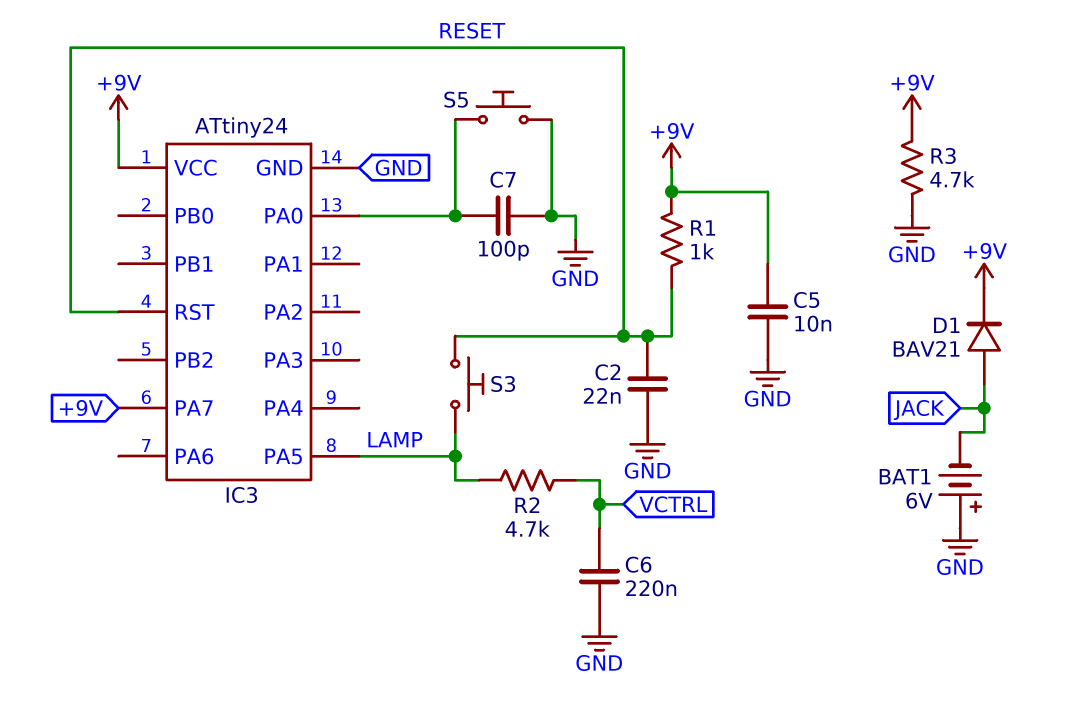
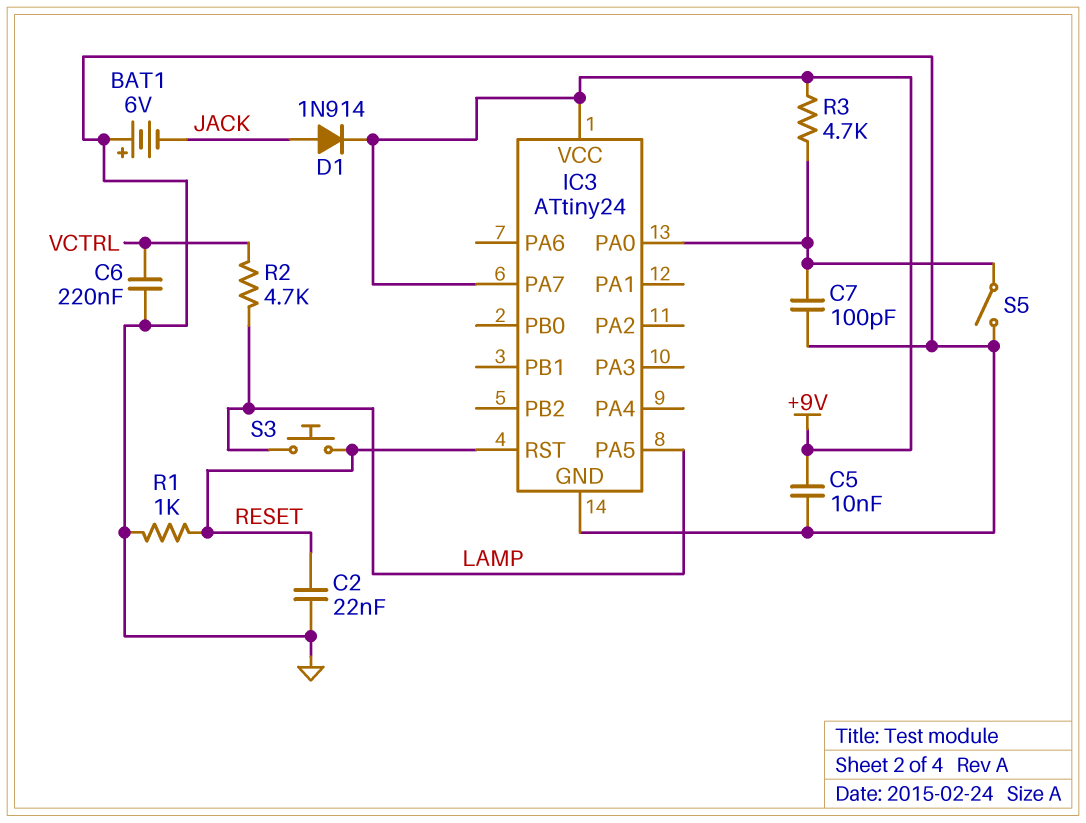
D1: diode BAV21 (A JACK, K +9V) -> diode 1N914 (A JACK, K +9V)
R1: 1k (+9V, RESET) -> 1k (GND, RESET)
R3: 4.7k (+9V, GND) -> 4.7k (+9V, IC3/PA0)
S5: button (GND, IC3/PA0) -> switch (GND, IC3/PA0)

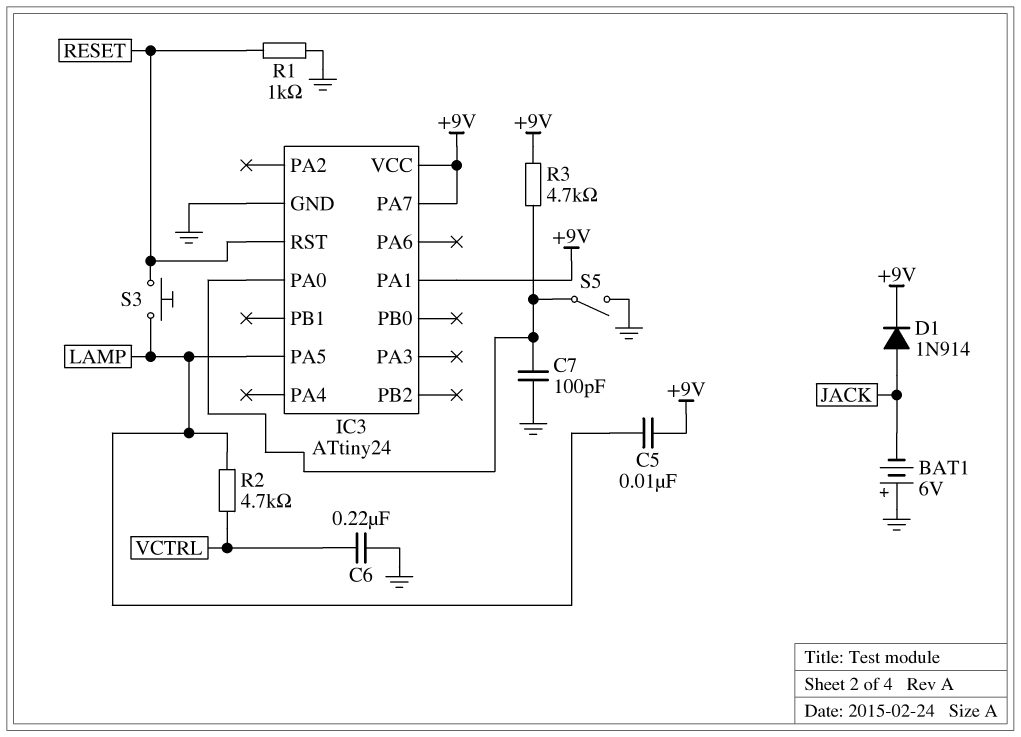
C2: 22nF (GND, RESET) -> none
C5: 10nF (+9V, GND) -> 10nF (+9V, LAMP)
IC3 pin PA1: none -> +9V

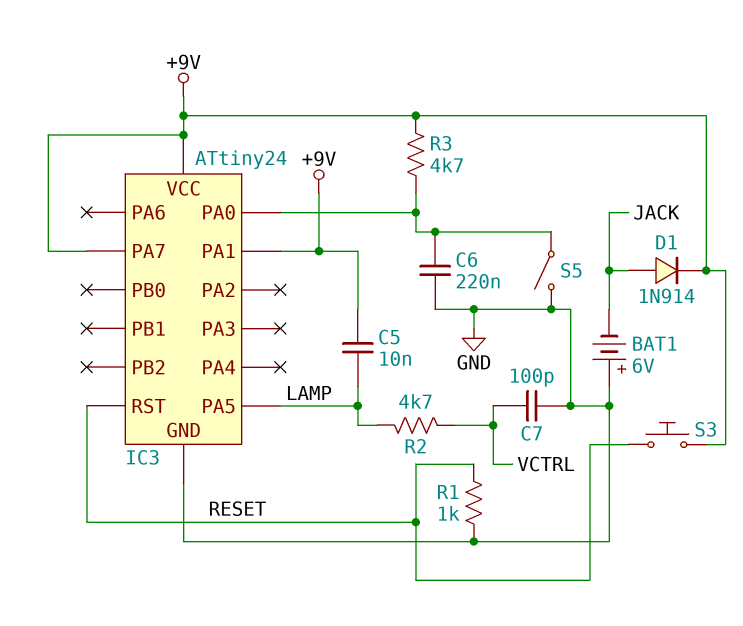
C6: 220nF (GND, VCTRL) -> 220nF (GND, IC3/PA0)
C7: 100pF (GND, IC3/PA0) -> 100pF (GND, VCTRL)
S3: button (LAMP, RESET) -> button (+9V, RESET)

